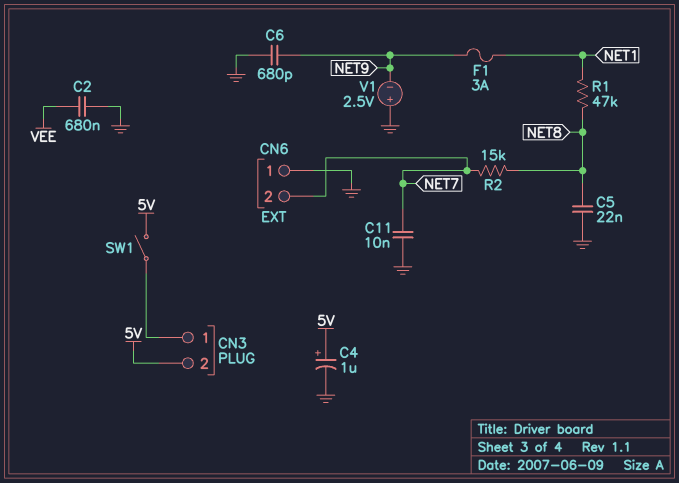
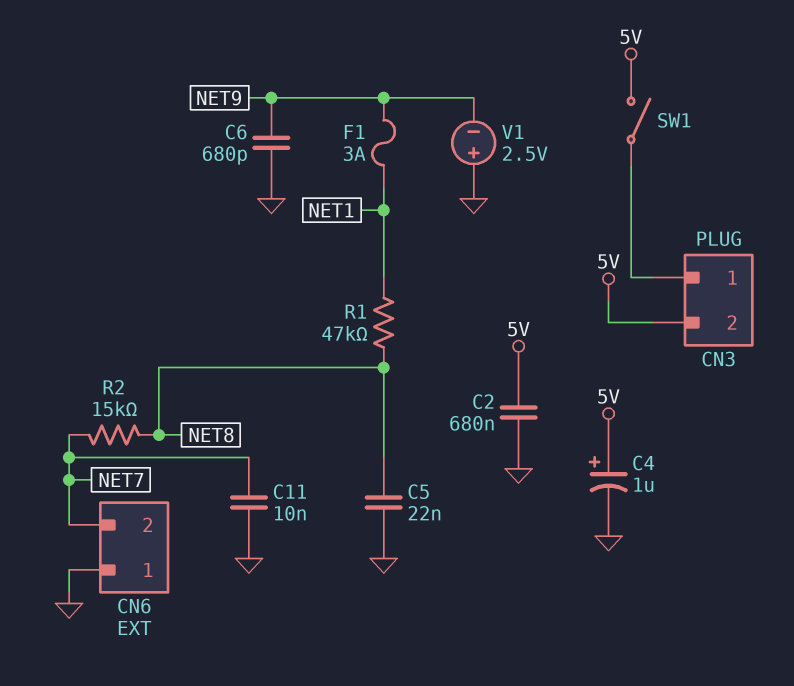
C2: 680nF (GND, VEE) -> 680nF (5V, GND)

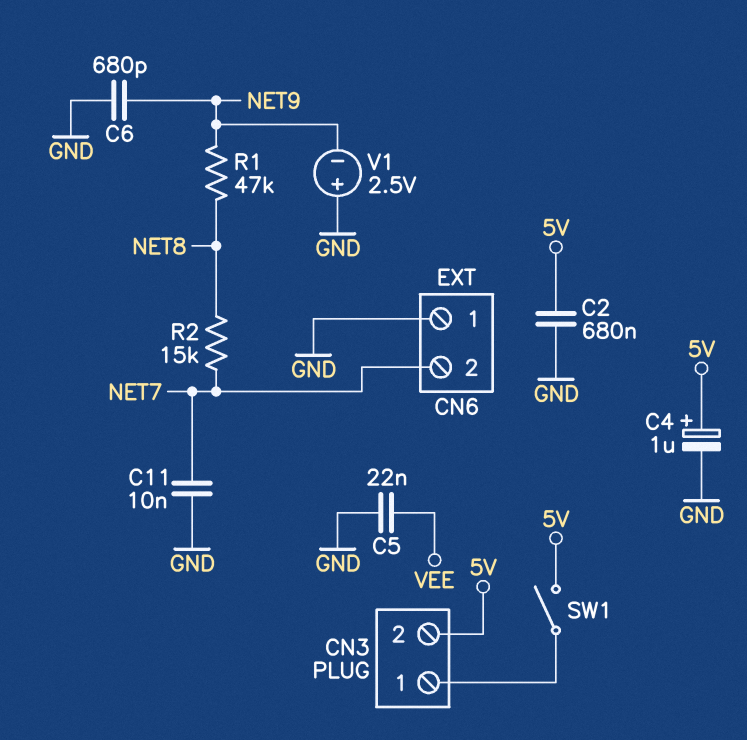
C5: 22nF (GND, NET8) -> 22nF (GND, VEE)
F1: 3A (NET1, NET9) -> none
R1: 47k (NET1, NET8) -> 47k (NET8, NET9)

